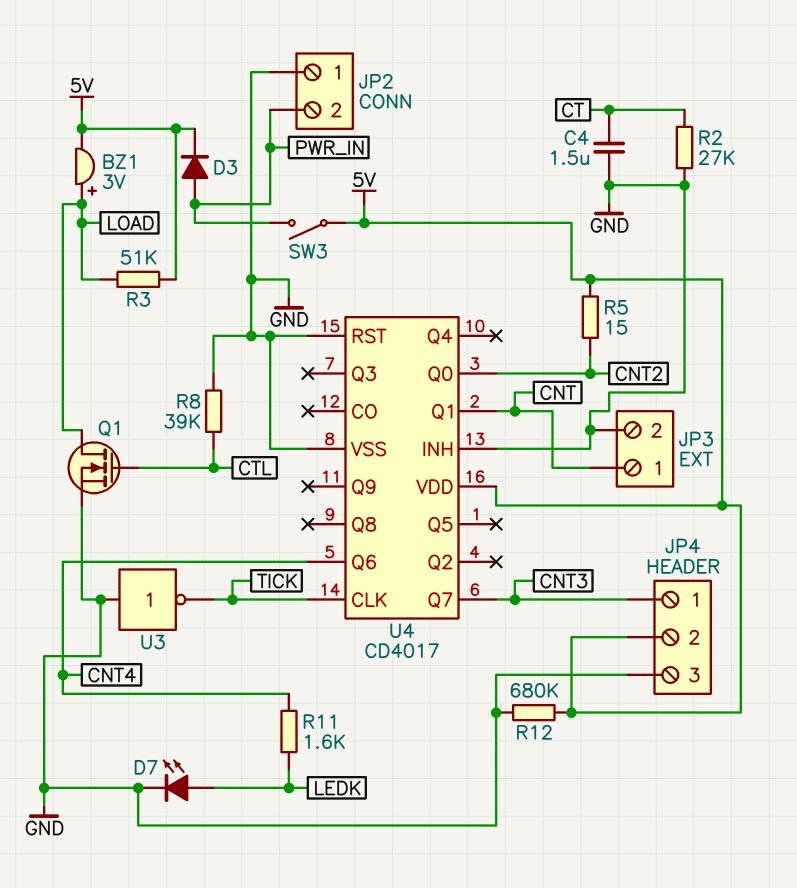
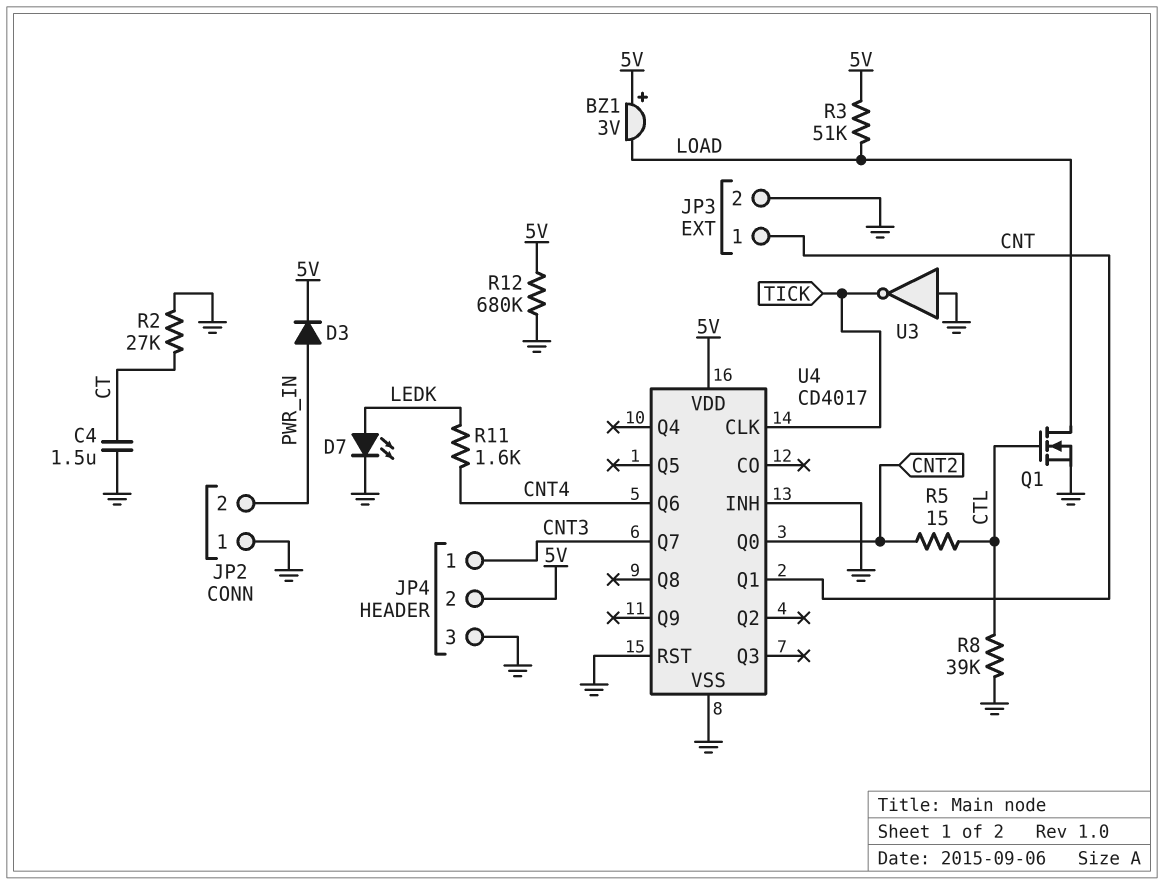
BZ1: buzzer 3V (plus LOAD, minus 5V) -> buzzer 3V (plus 5V, minus LOAD)
R5: 15 (5V, CNT2) -> 15 (CNT2, CTL)
SW3: switch (5V, PWR_IN) -> none

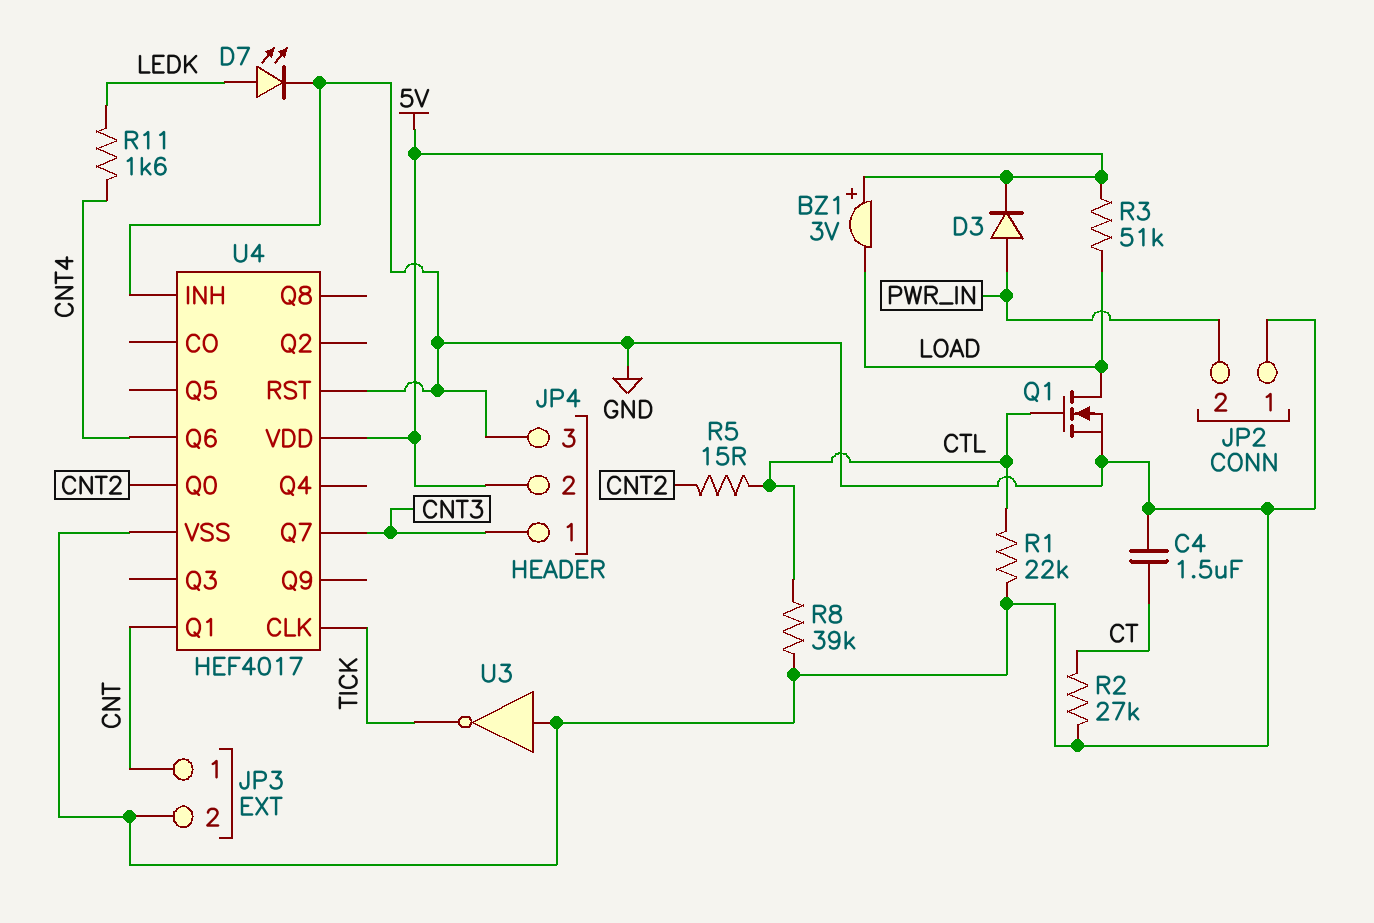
R1: none -> 22k (CTL, GND)
R12: 680k (5V, GND) -> none
U4: CD4017 -> HEF4017

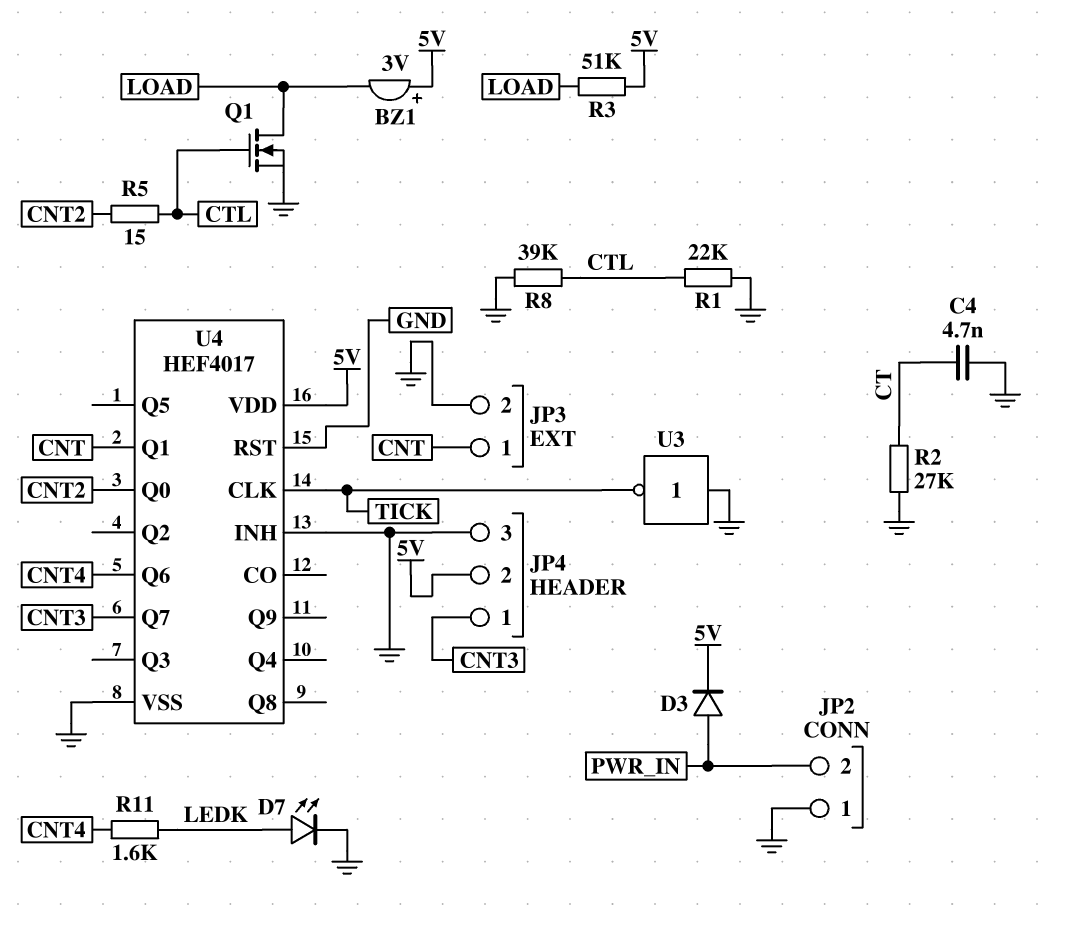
C4: 1.5uF (CT, GND) -> 4.7nF (CT, GND)

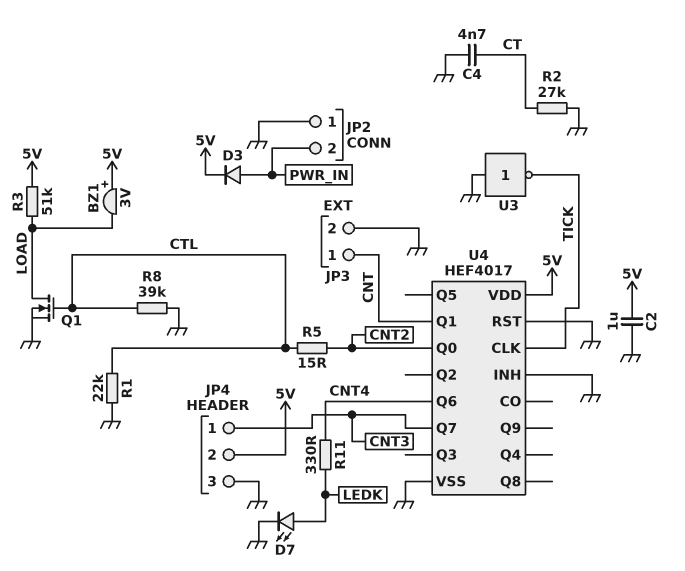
C2: none -> 1uF (5V, GND)
R11: 1.6k (CNT4, LEDK) -> 330 (CNT4, LEDK)

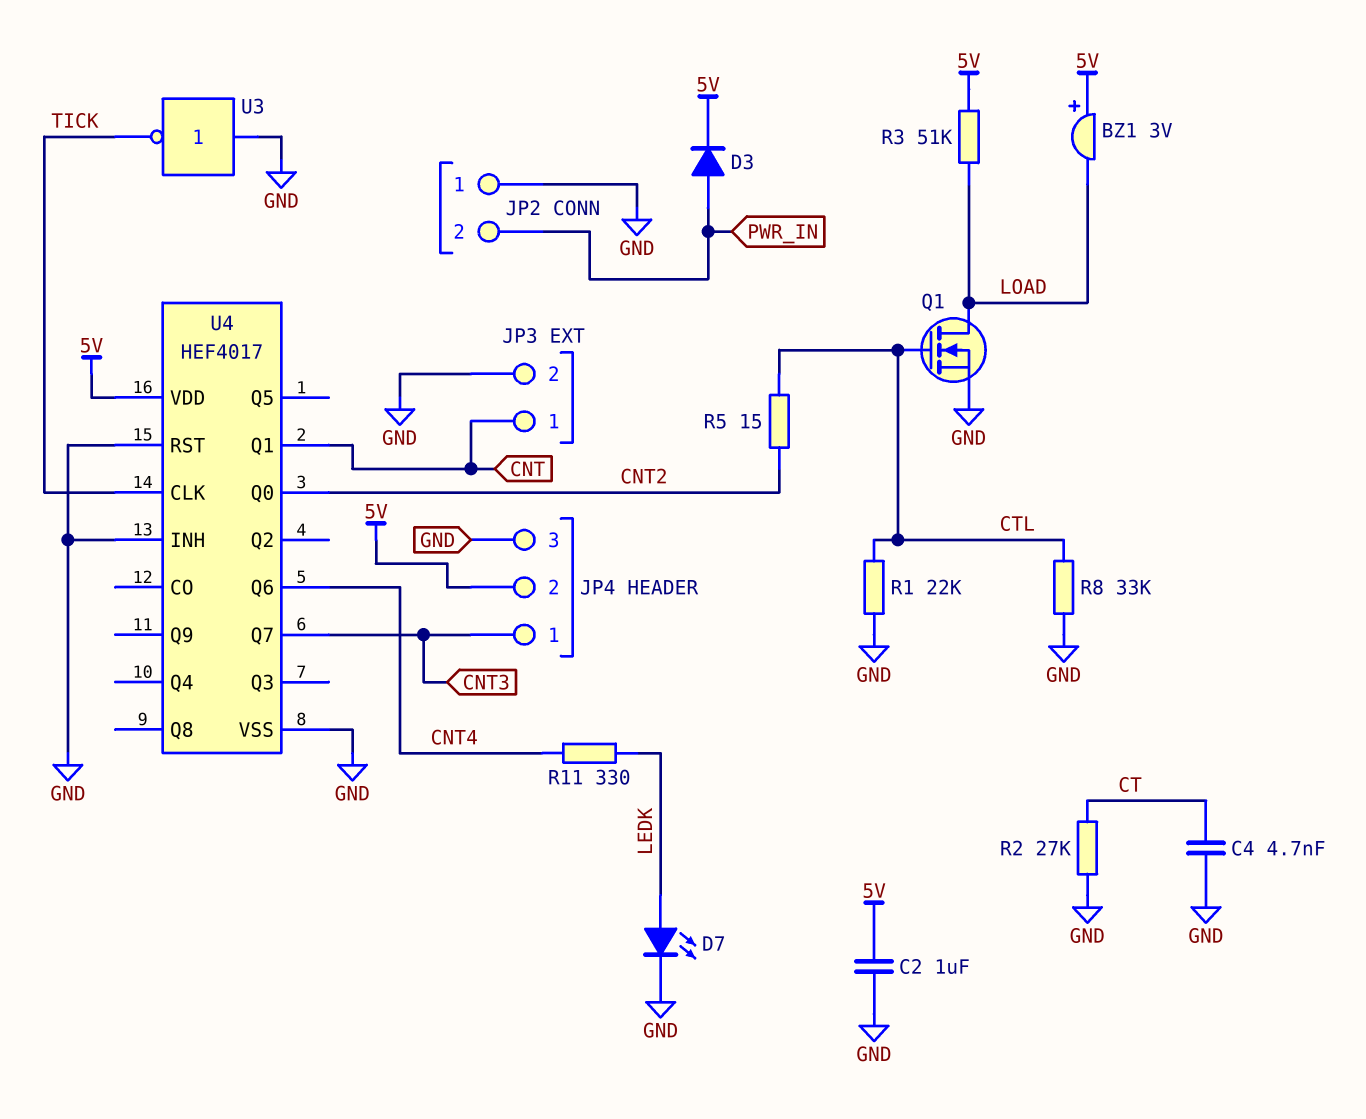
R8: 39k (CTL, GND) -> 33k (CTL, GND)

